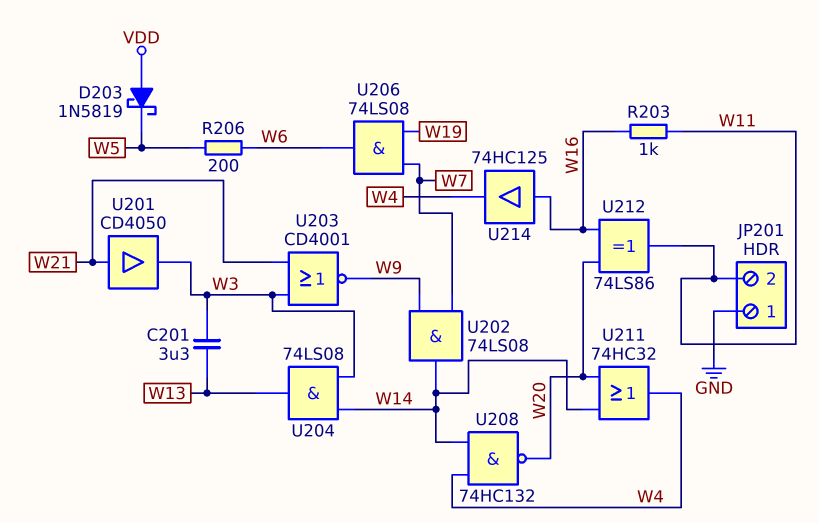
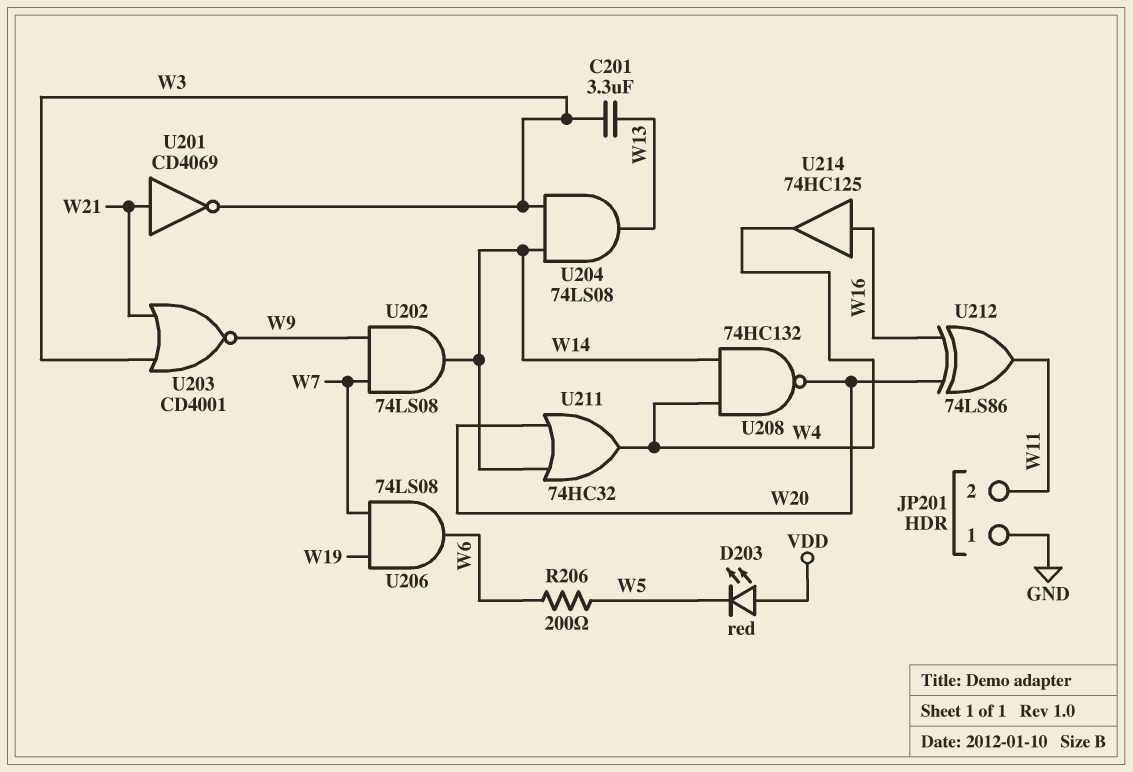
D203: schottky 1N5819 (A VDD, K W5) -> LED red (A VDD, K W5)
R203: 1k (W11, W16) -> none
U201: buffer CD4050 (in W21, out W3) -> NOT CD4069 (in W21, out W3)

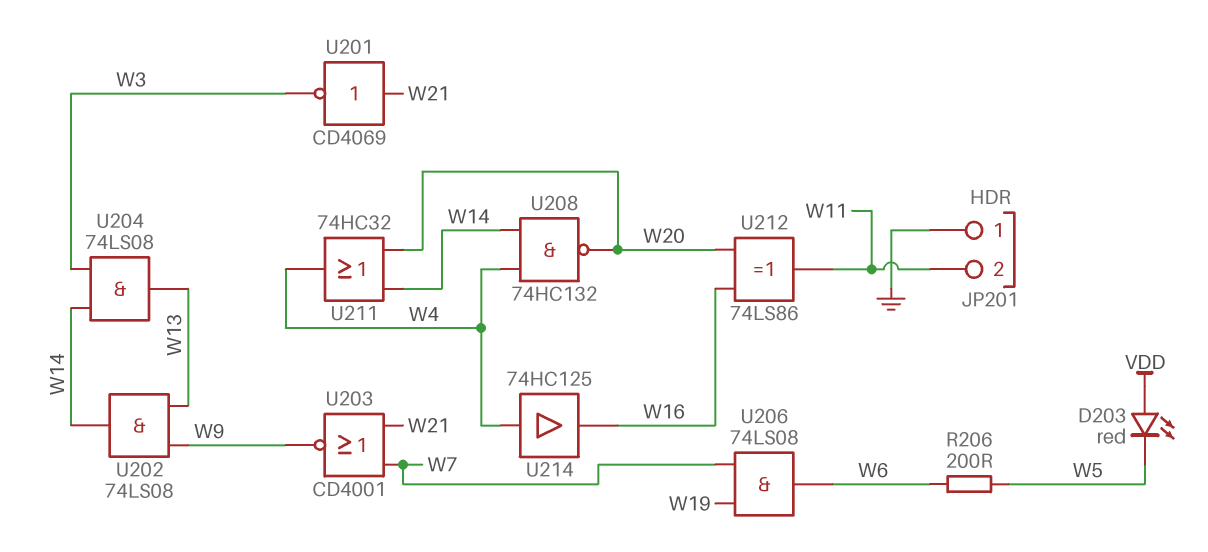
C201: 3.3uF (W3, W13) -> none
U202: AND 74LS08 (in W7, in W9, out W14) -> AND 74LS08 (in W9, in W13, out W14)
U203: NOR CD4001 (in W3, in W21, out W9) -> NOR CD4001 (in W7, in W21, out W9)
U214: buffer 74HC125 (in W16, out W4) -> buffer 74HC125 (in W4, out W16)

